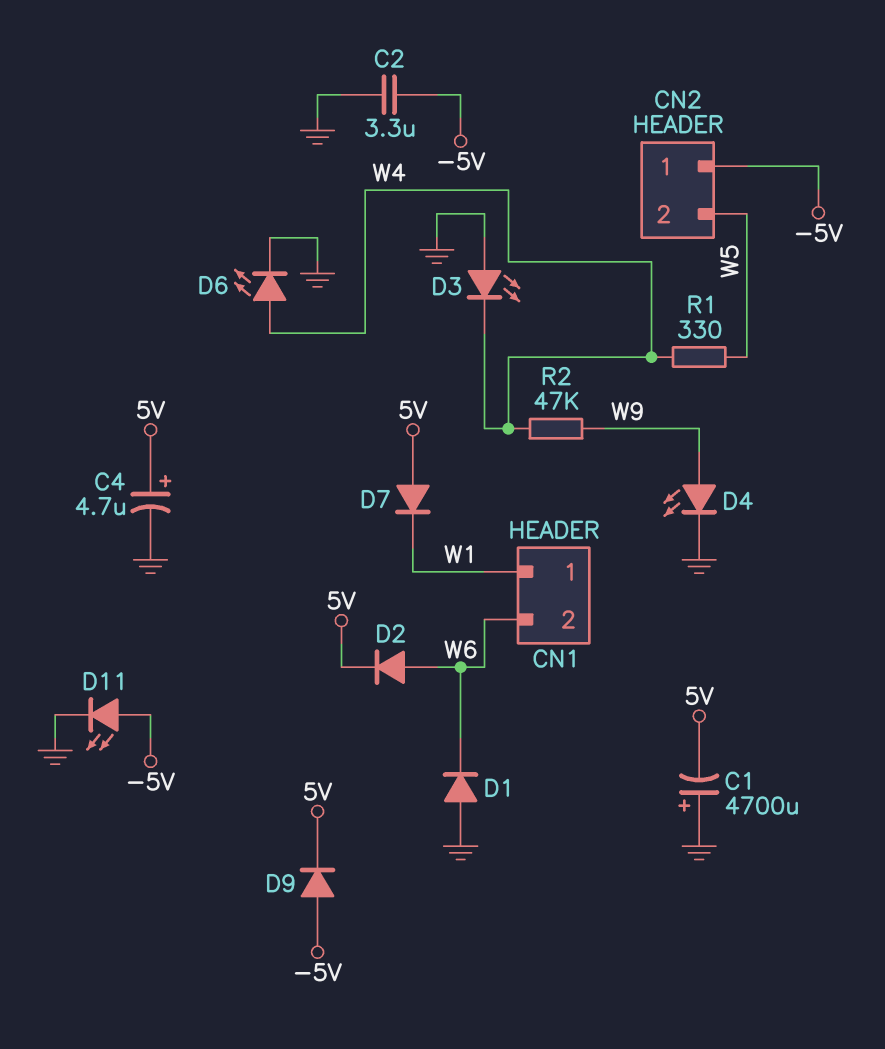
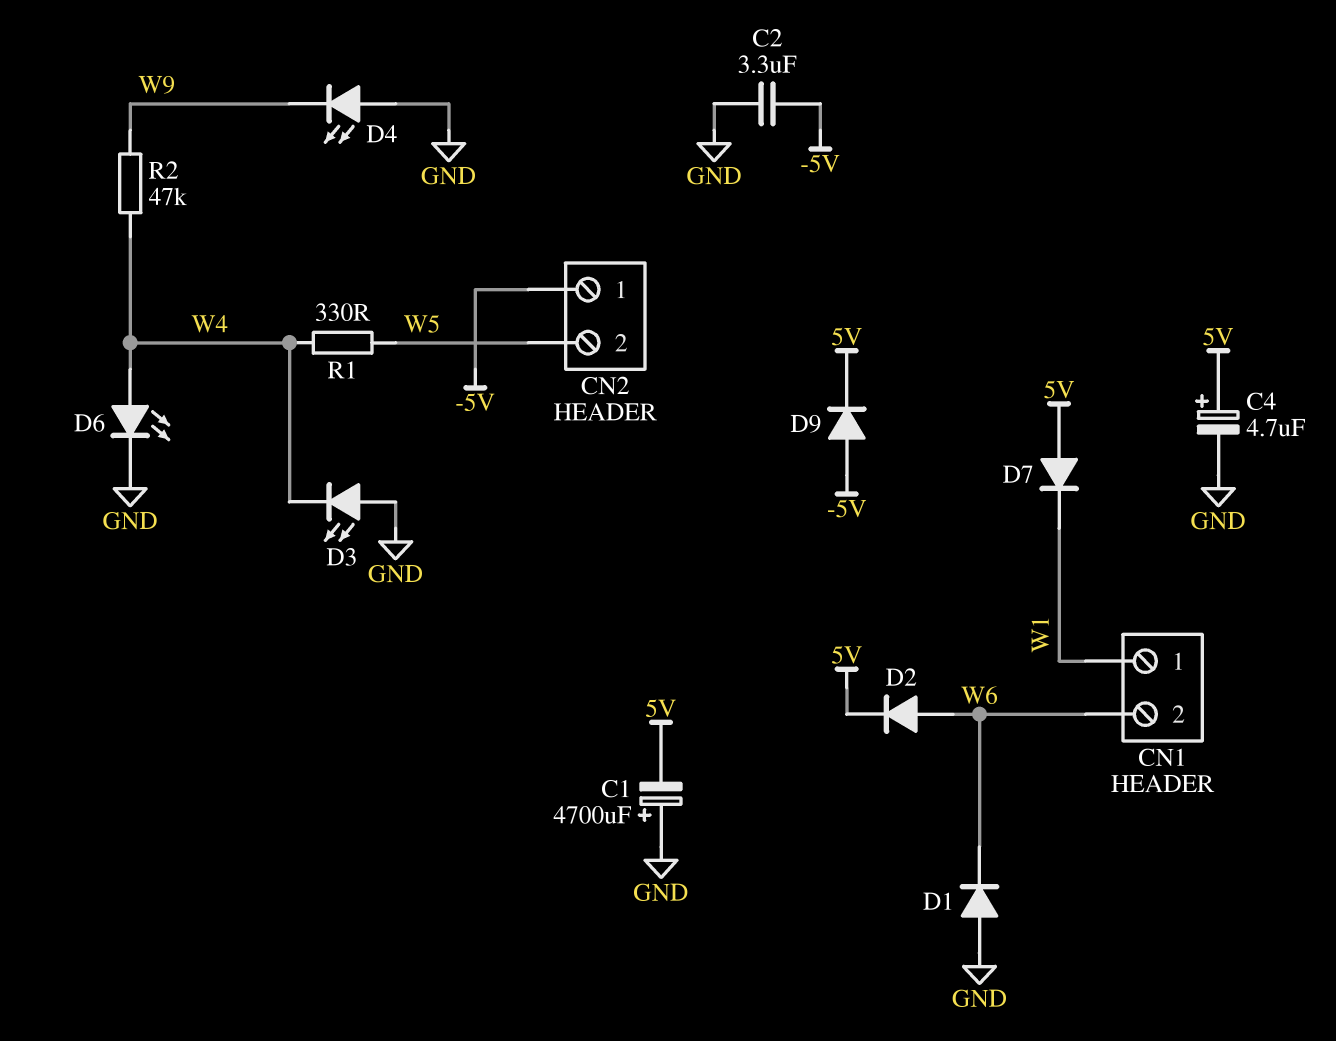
D4: LED (A W9, K GND) -> LED (A GND, K W9)
D11: LED (A -5V, K GND) -> none

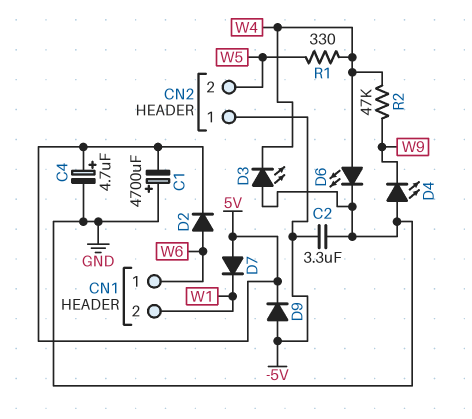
CN1 pin 1: W1 -> W6
CN1 pin 2: W6 -> W1
D1: diode (A GND, K W6) -> none

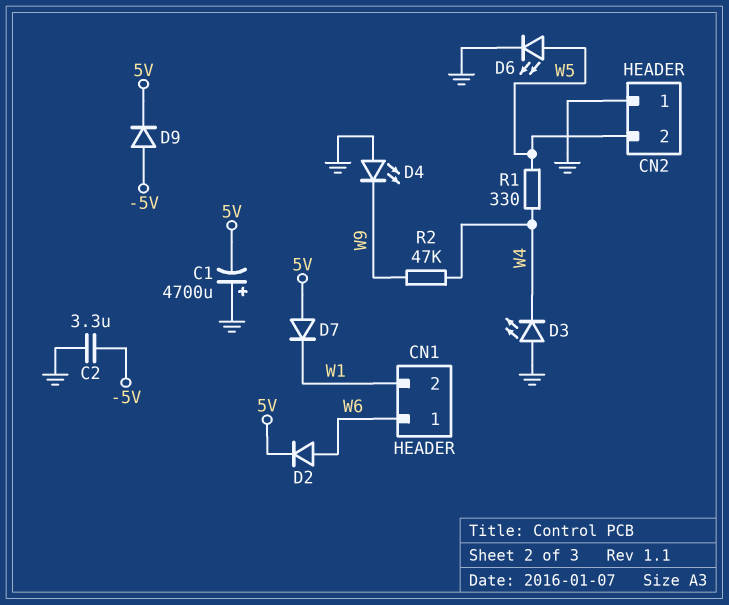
C4: 4.7uF (plus 5V, minus GND) -> none
CN2 pin 1: -5V -> GND
D6: LED (A W4, K GND) -> LED (A W5, K GND)

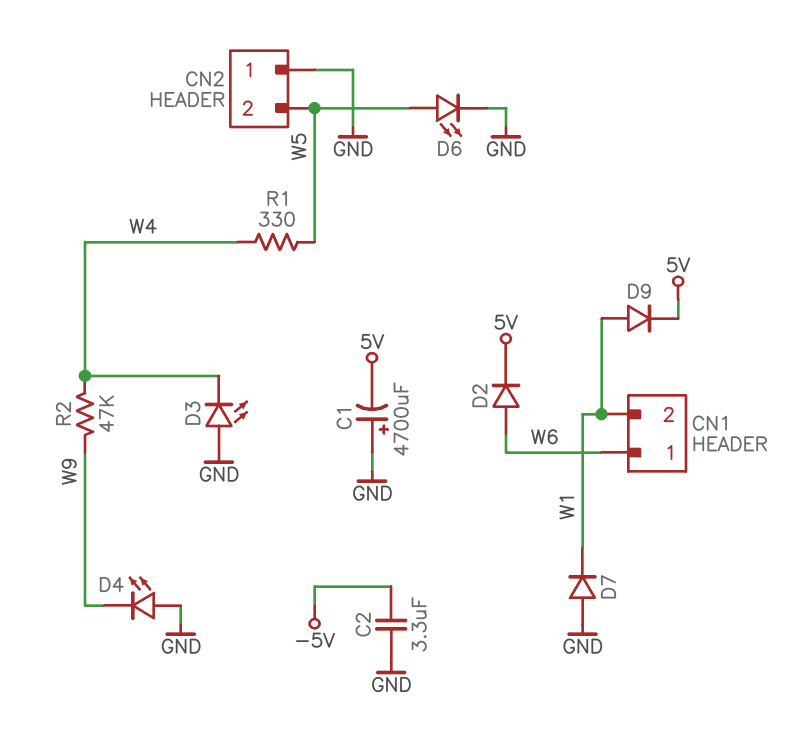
D7: diode (A 5V, K W1) -> diode (A GND, K W1)
D9: diode (A -5V, K 5V) -> diode (A W1, K 5V)

